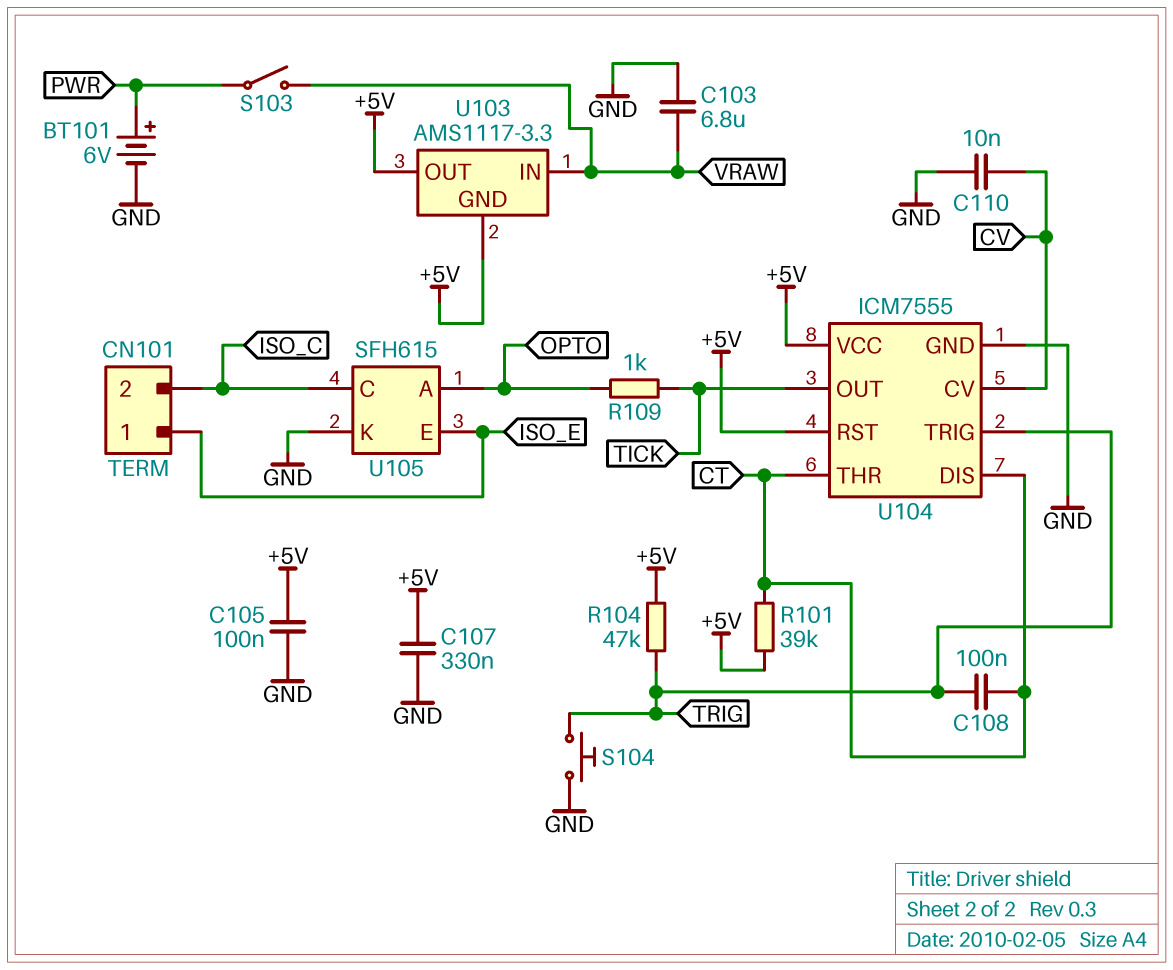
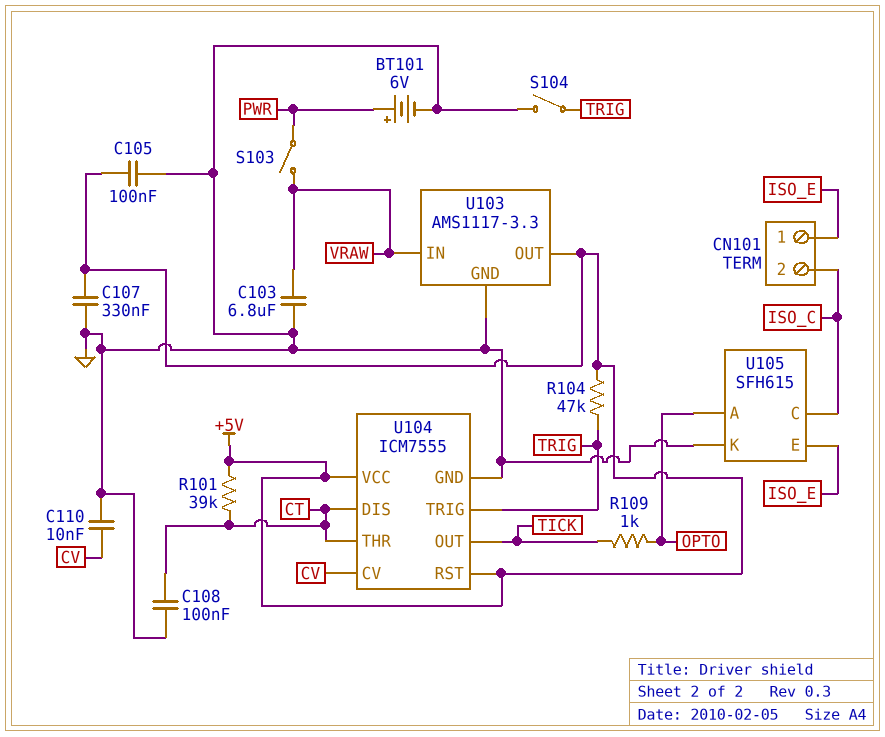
C108: 100nF (CT, TRIG) -> 100nF (CT, GND)
S104: button (GND, TRIG) -> switch (GND, TRIG)
U103 pin GND: +5V -> GND

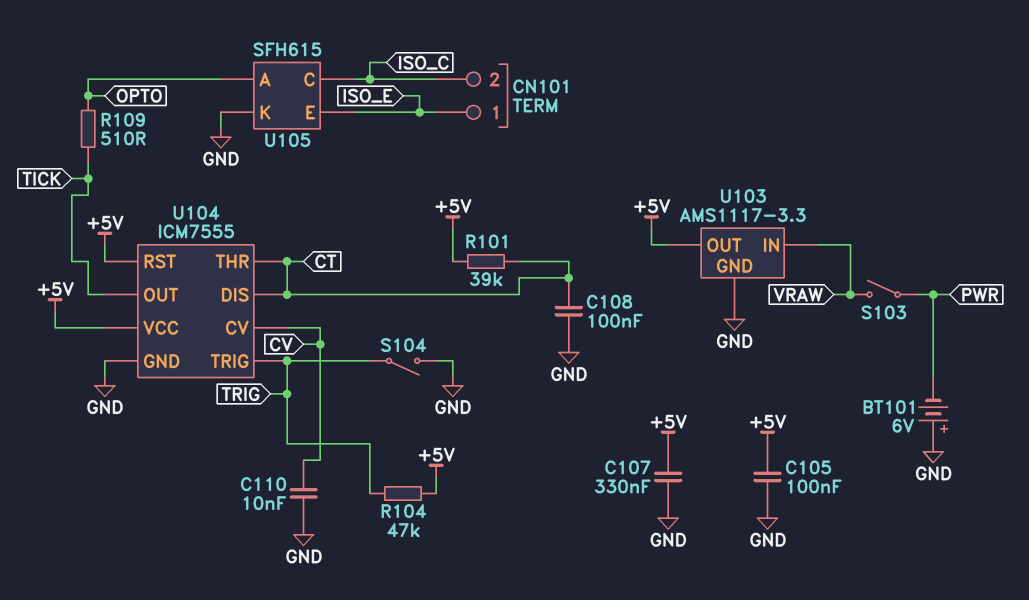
BT101: 6V (plus PWR, minus GND) -> 6V (plus GND, minus PWR)
C103: 6.8uF (GND, VRAW) -> none
R109: 1k (OPTO, TICK) -> 510 (OPTO, TICK)

